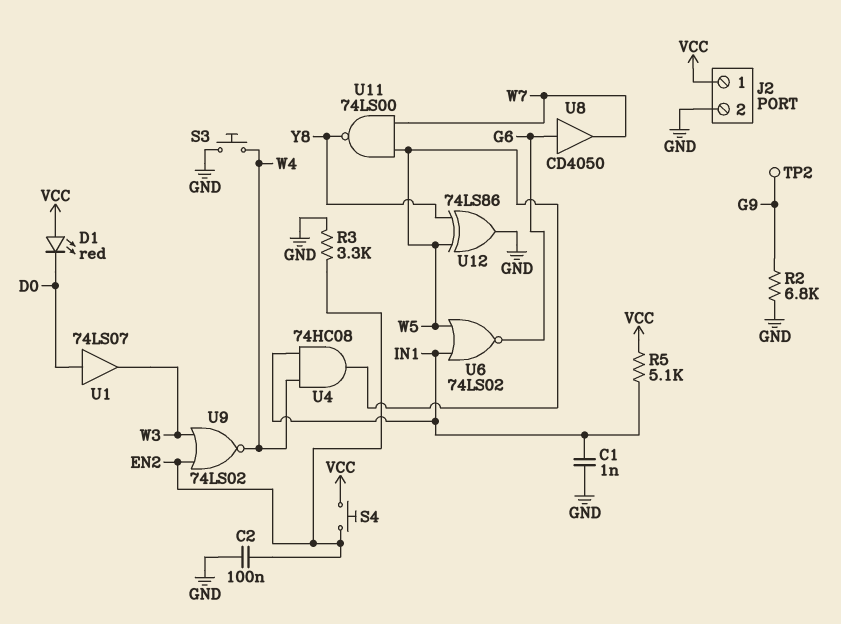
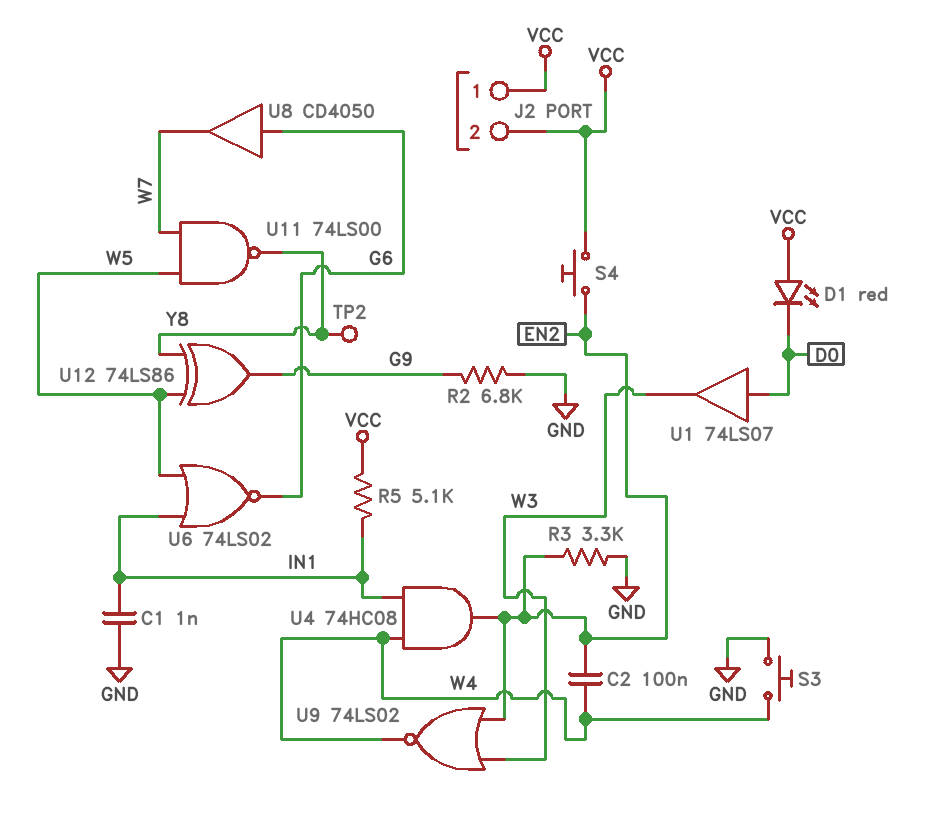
C2: 100nF (EN2, GND) -> 100nF (EN2, W4)
J2 pin 2: GND -> VCC
TP2: test point (G9) -> test point (Y8)
U4: AND 74HC08 (in IN1, in W4, out W5) -> AND 74HC08 (in IN1, in W4, out EN2)
U12: XOR 74LS86 (in W5, in Y8, out GND) -> XOR 74LS86 (in W5, in Y8, out G9)

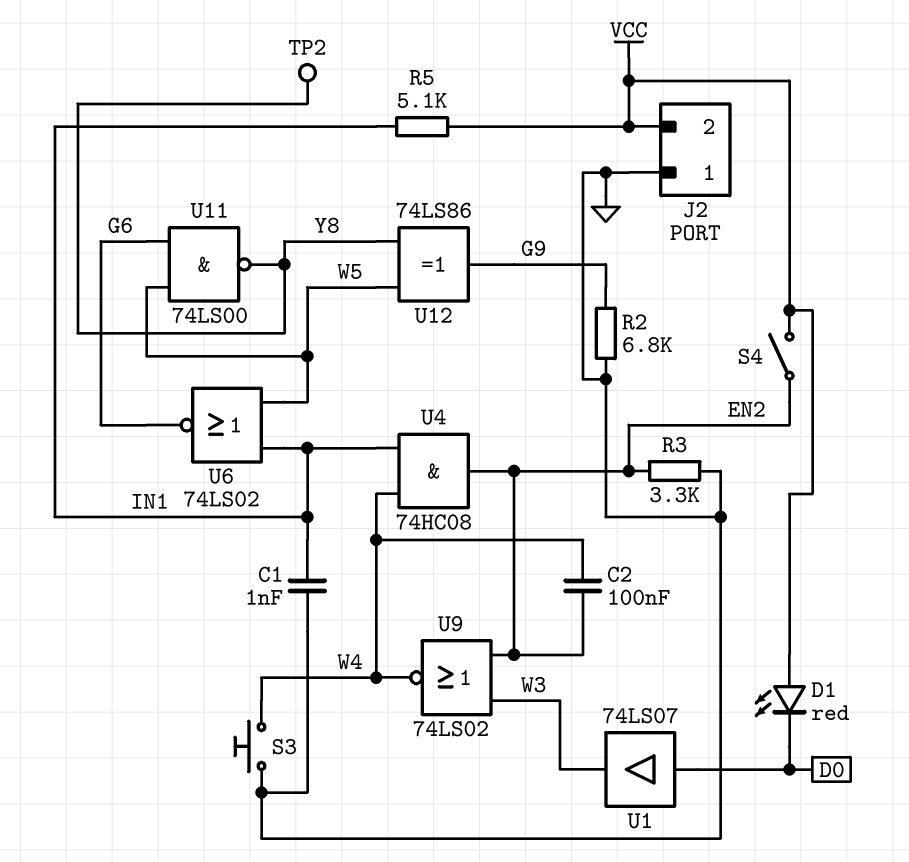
J2 pin 1: VCC -> GND
S4: button (EN2, VCC) -> switch (EN2, VCC)
U8: buffer CD4050 (in G6, out W7) -> none
U11: NAND 74LS00 (in W5, in W7, out Y8) -> NAND 74LS00 (in G6, in W5, out Y8)

